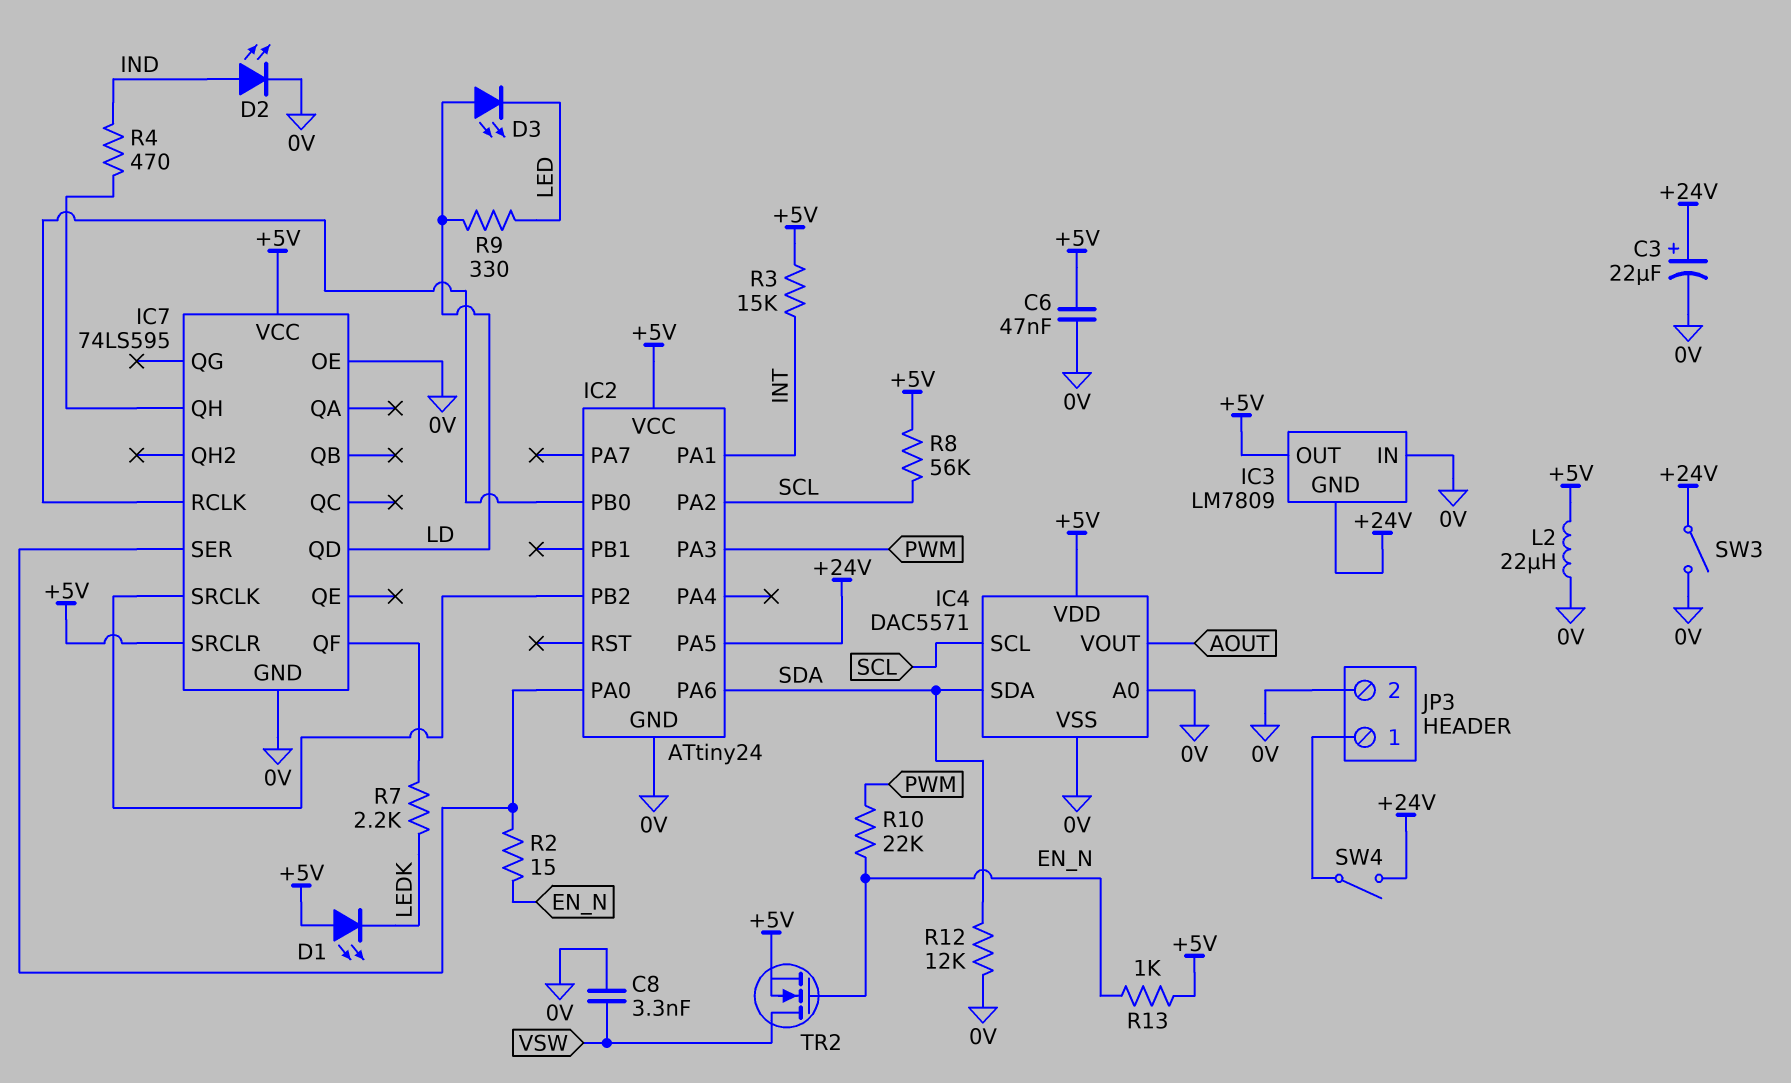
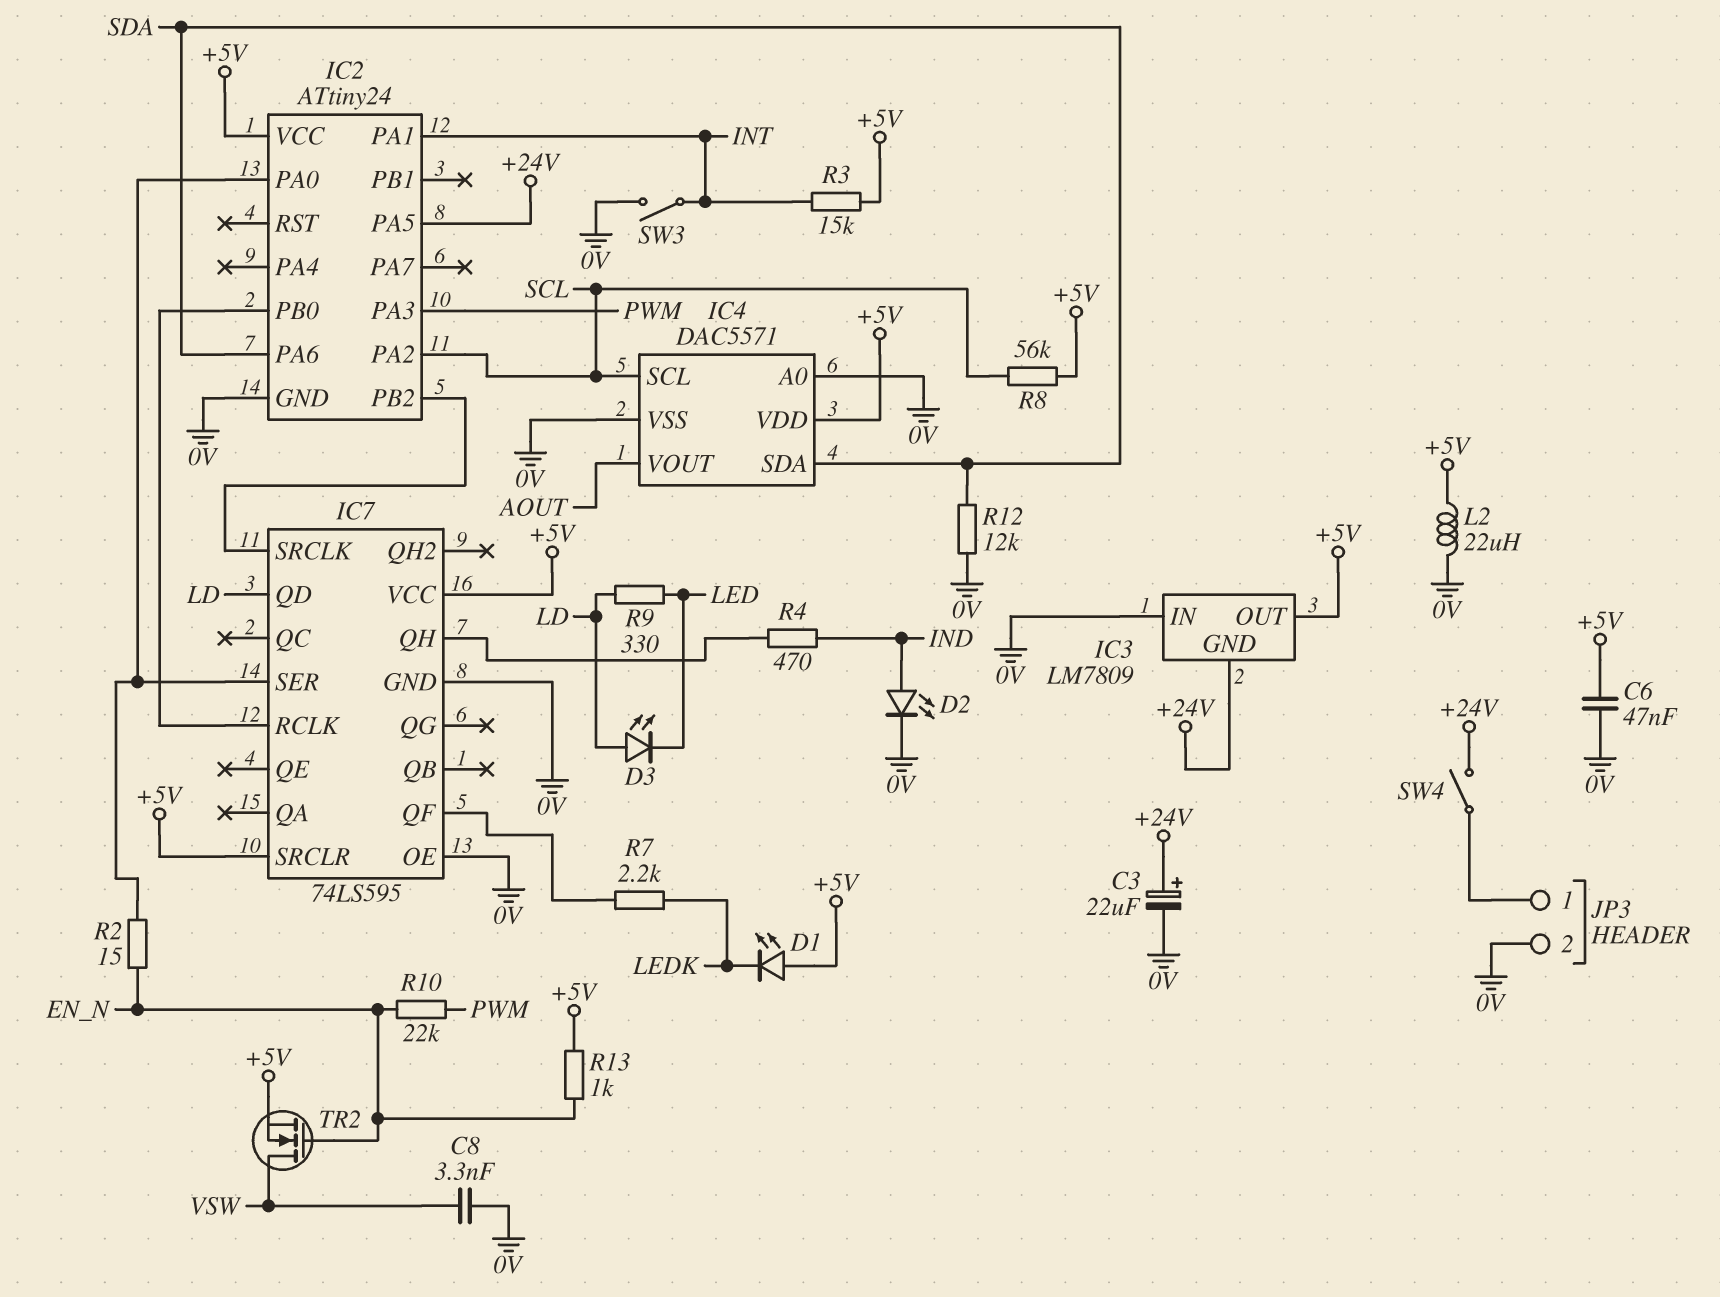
SW3: switch (+24V, 0V) -> switch (0V, INT)

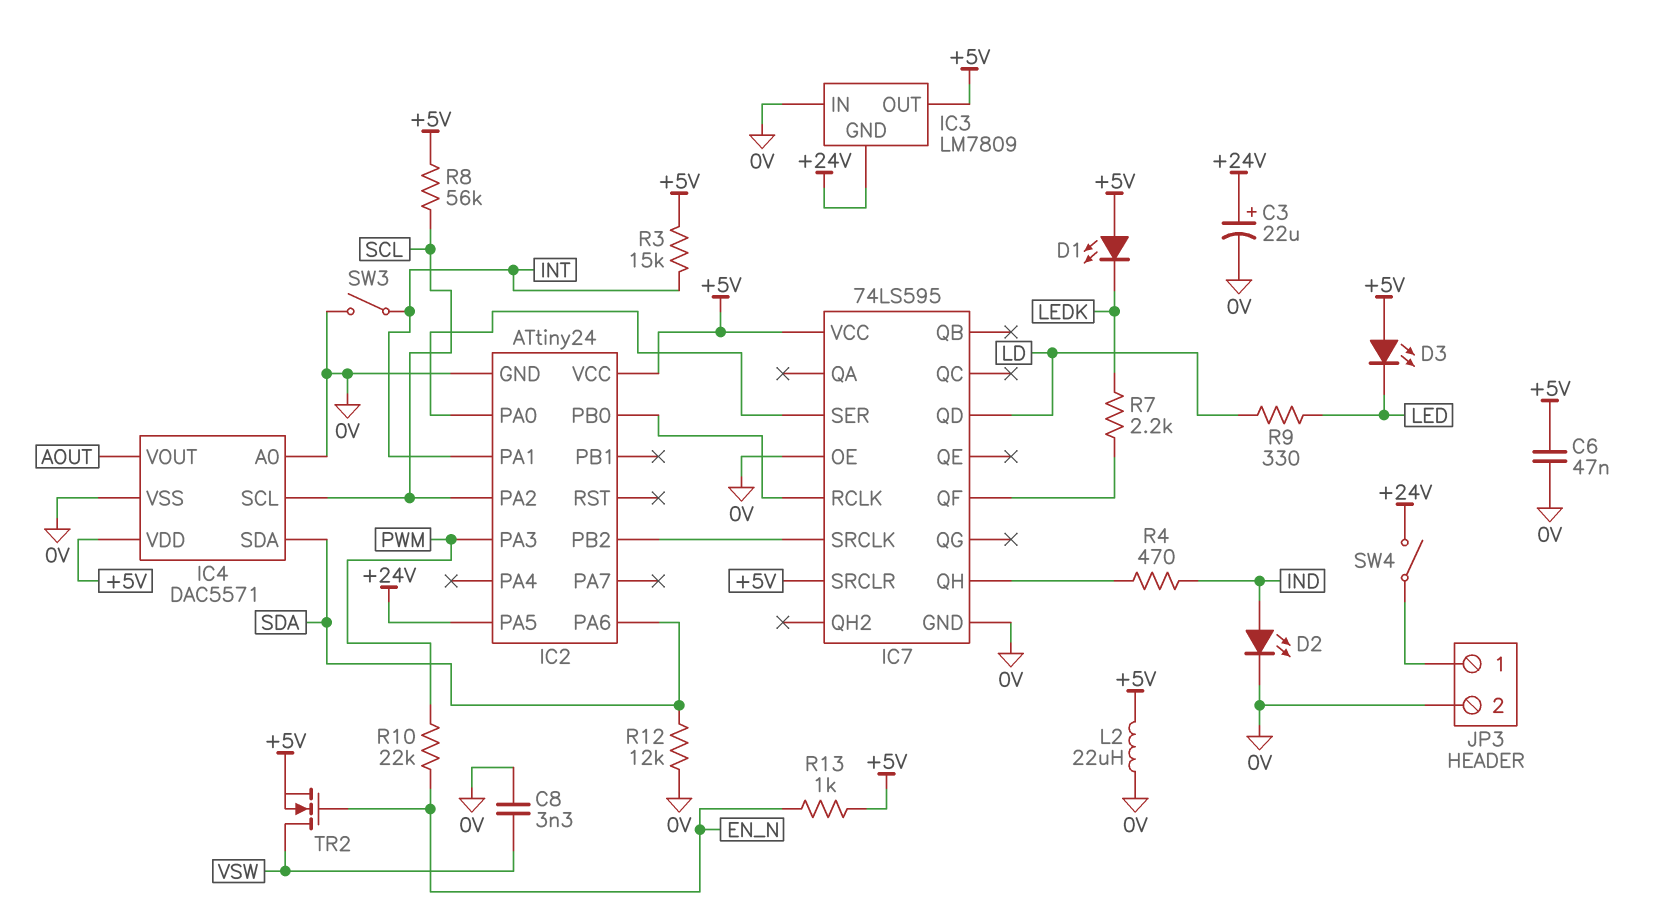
D3: LED (A LD, K LED) -> LED (A +5V, K LED)
R2: 15 (EN_N, IC2/PA0) -> none

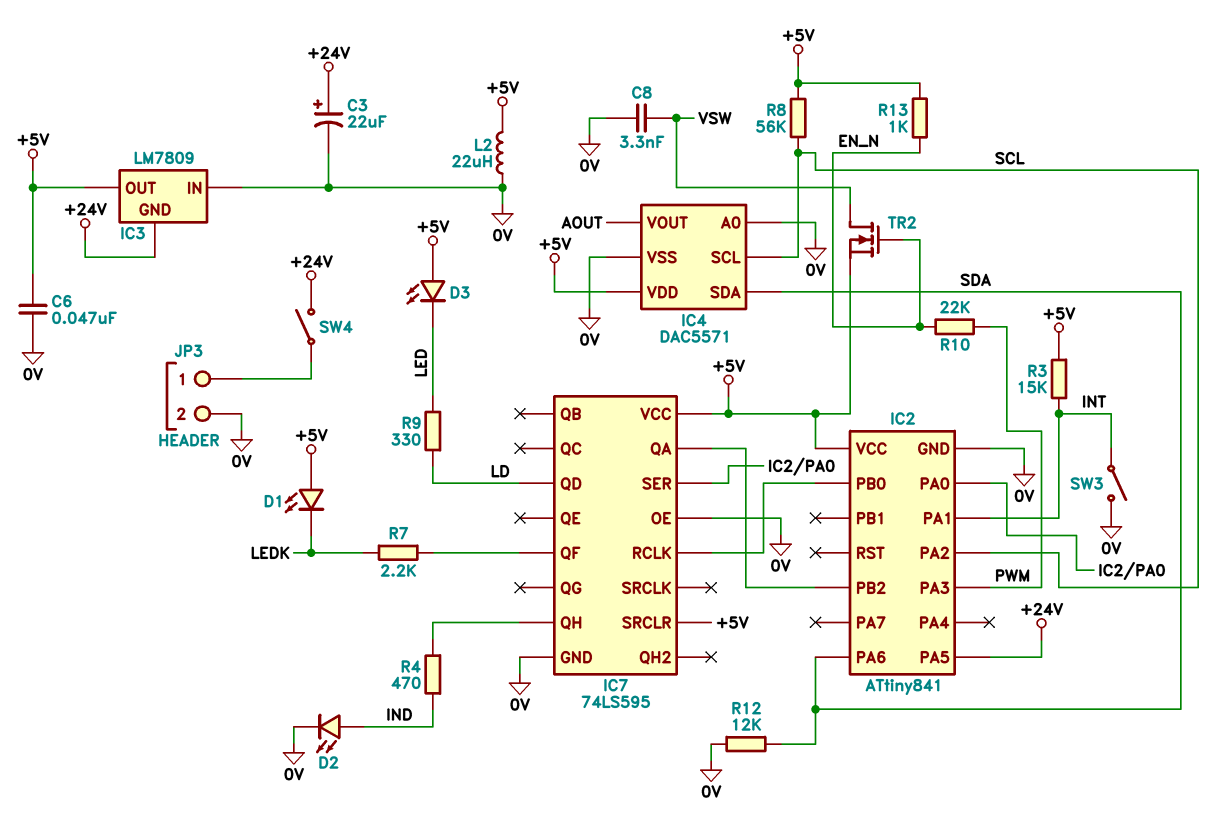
IC2: ATtiny24 -> ATtiny841
IC7 pin QA: none -> IC2/PB2
IC7 pin SRCLK: IC2/PB2 -> none

